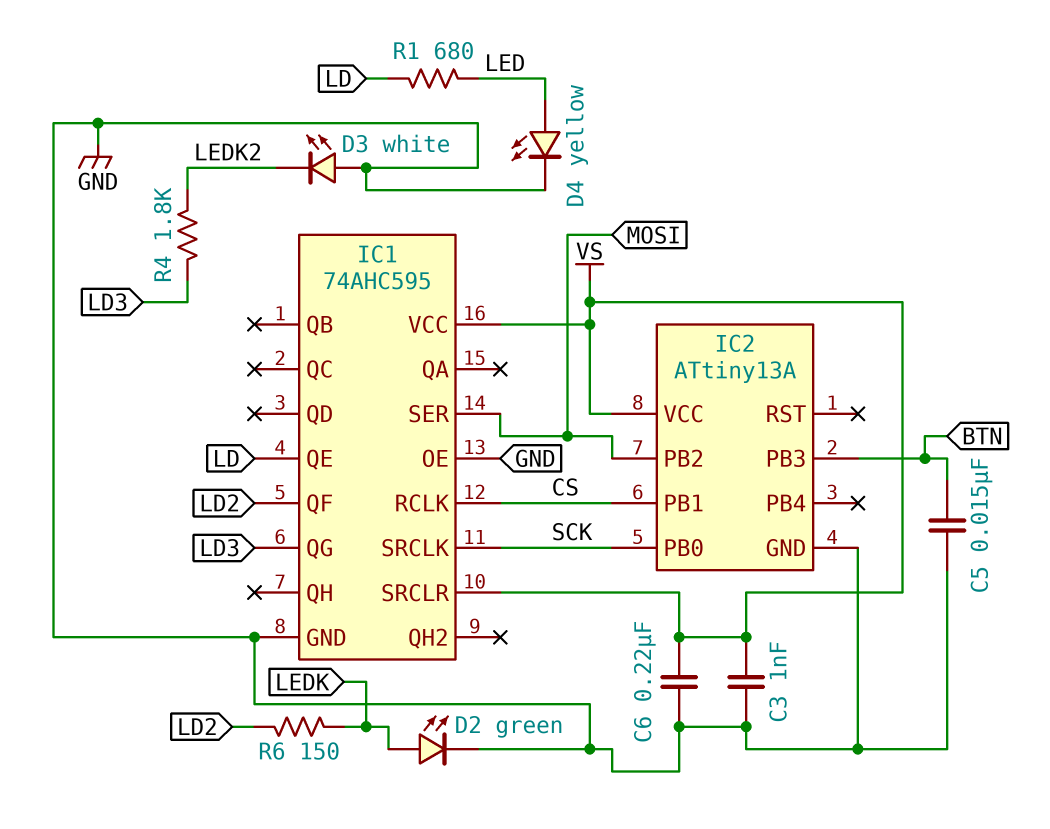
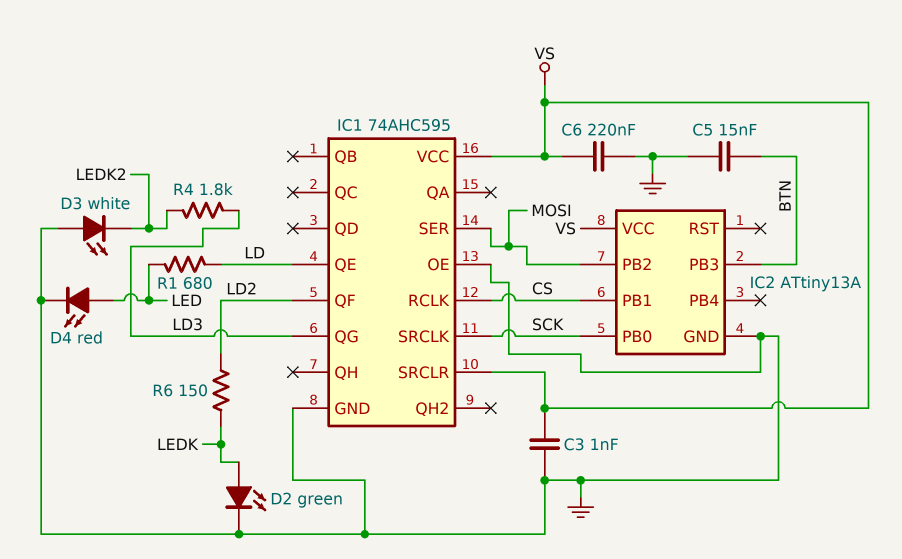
D4: LED yellow (A LED, K GND) -> LED red (A LED, K GND)

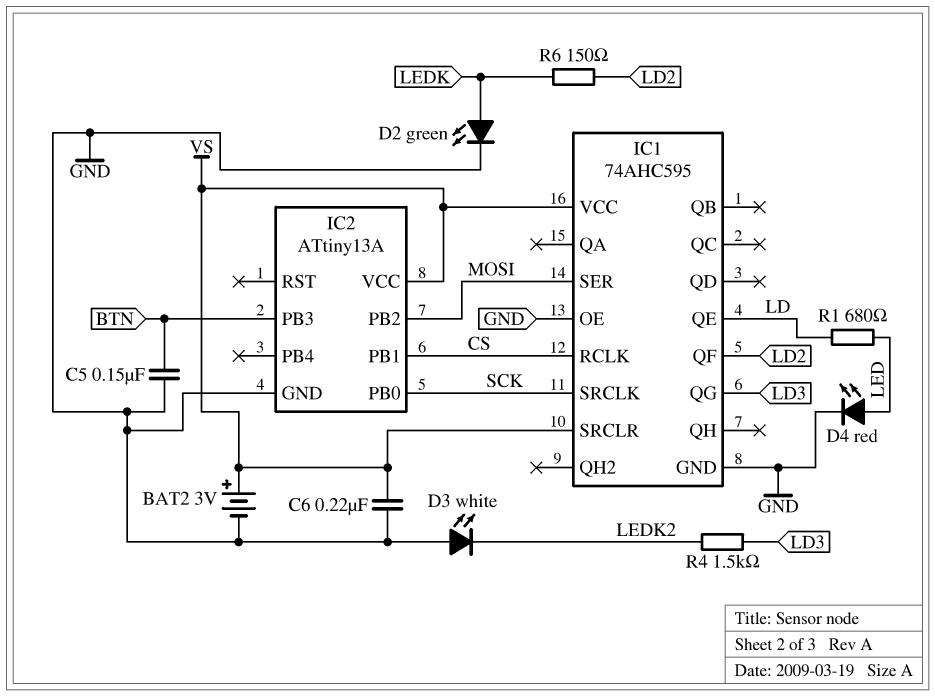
BAT2: none -> 3V (plus VS, minus GND)
C3: 1nF (GND, VS) -> none
C5: 15nF (BTN, GND) -> 150nF (BTN, GND)
R4: 1.8k (LD3, LEDK2) -> 1.5k (LD3, LEDK2)

